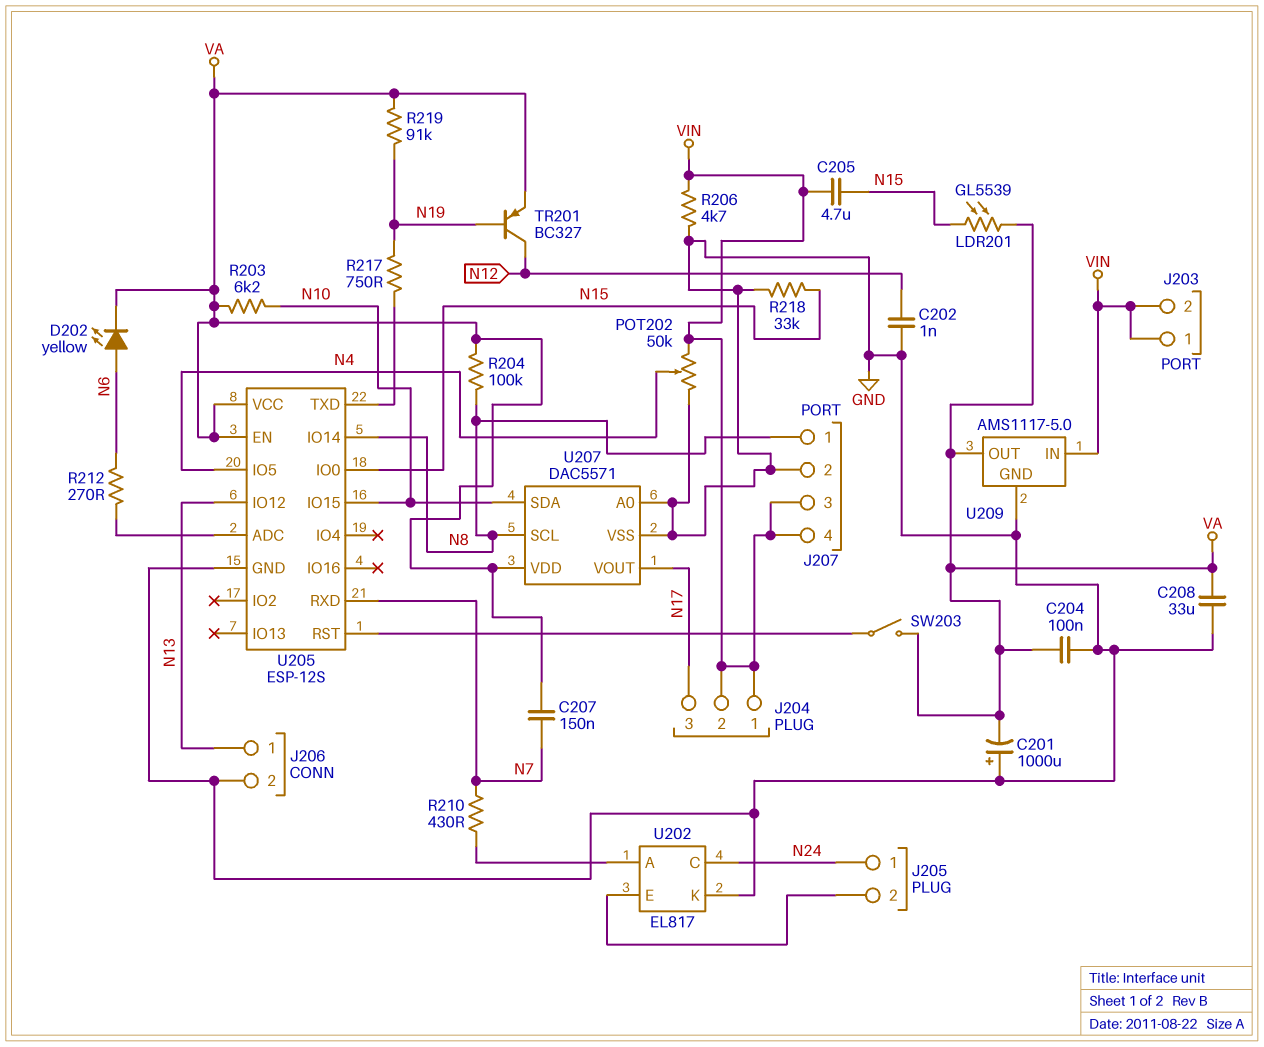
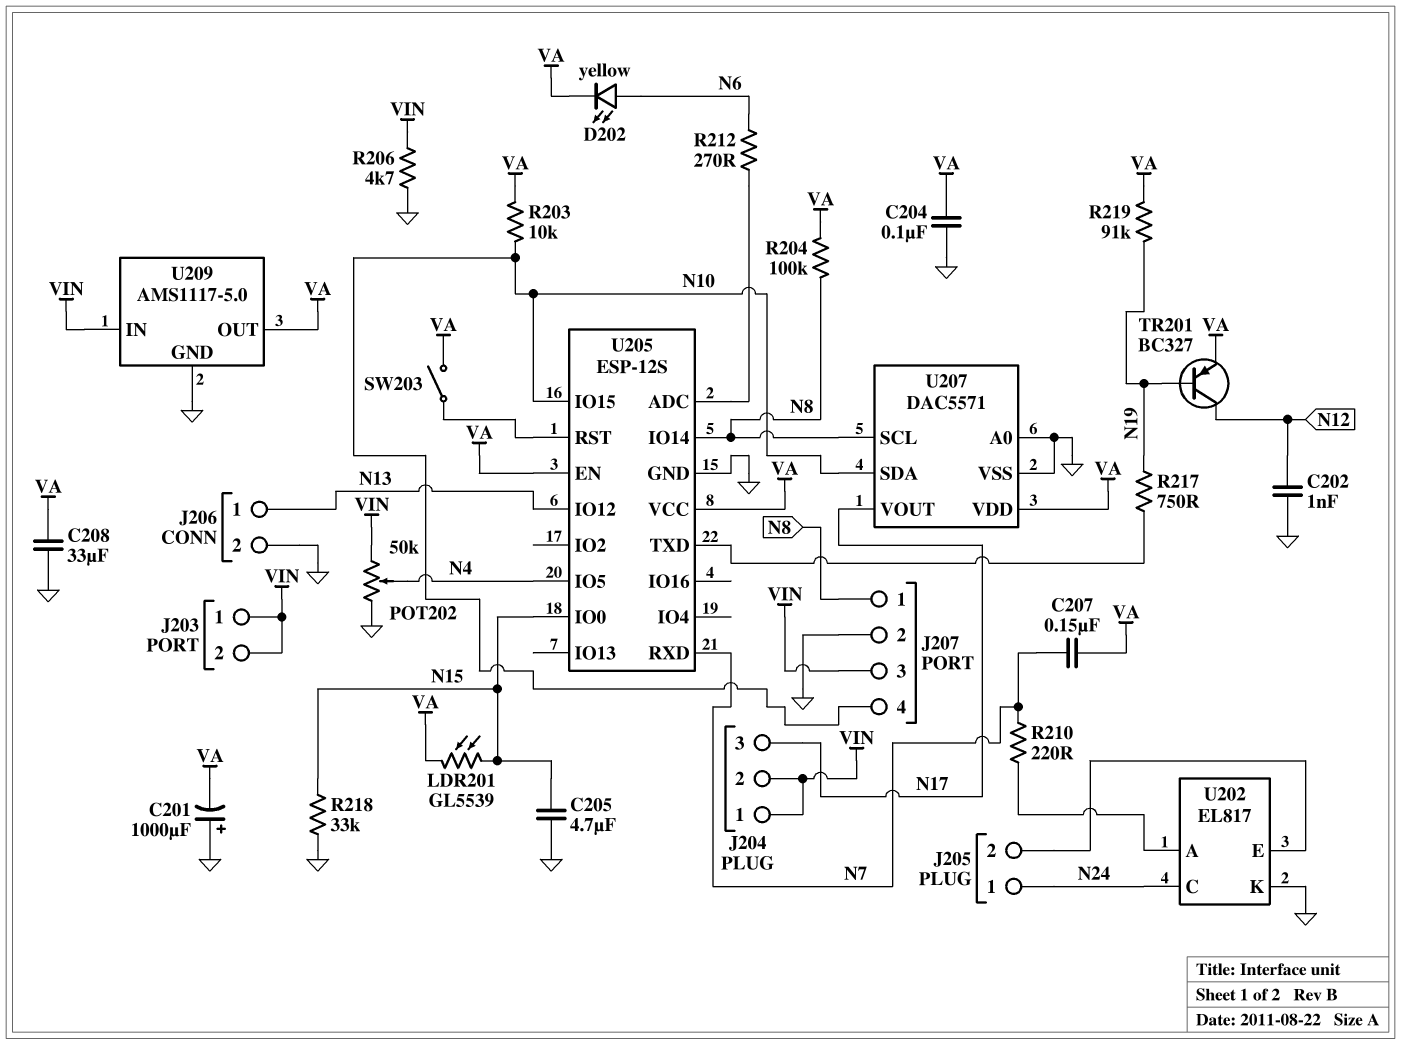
C205: 4.7uF (N15, VIN) -> 4.7uF (GND, N15)
J207 pin 4: VIN -> N10
R203: 6.2k (N10, VA) -> 10k (N10, VA)
R210: 430 (N7, U202/A) -> 220 (N7, U202/A)

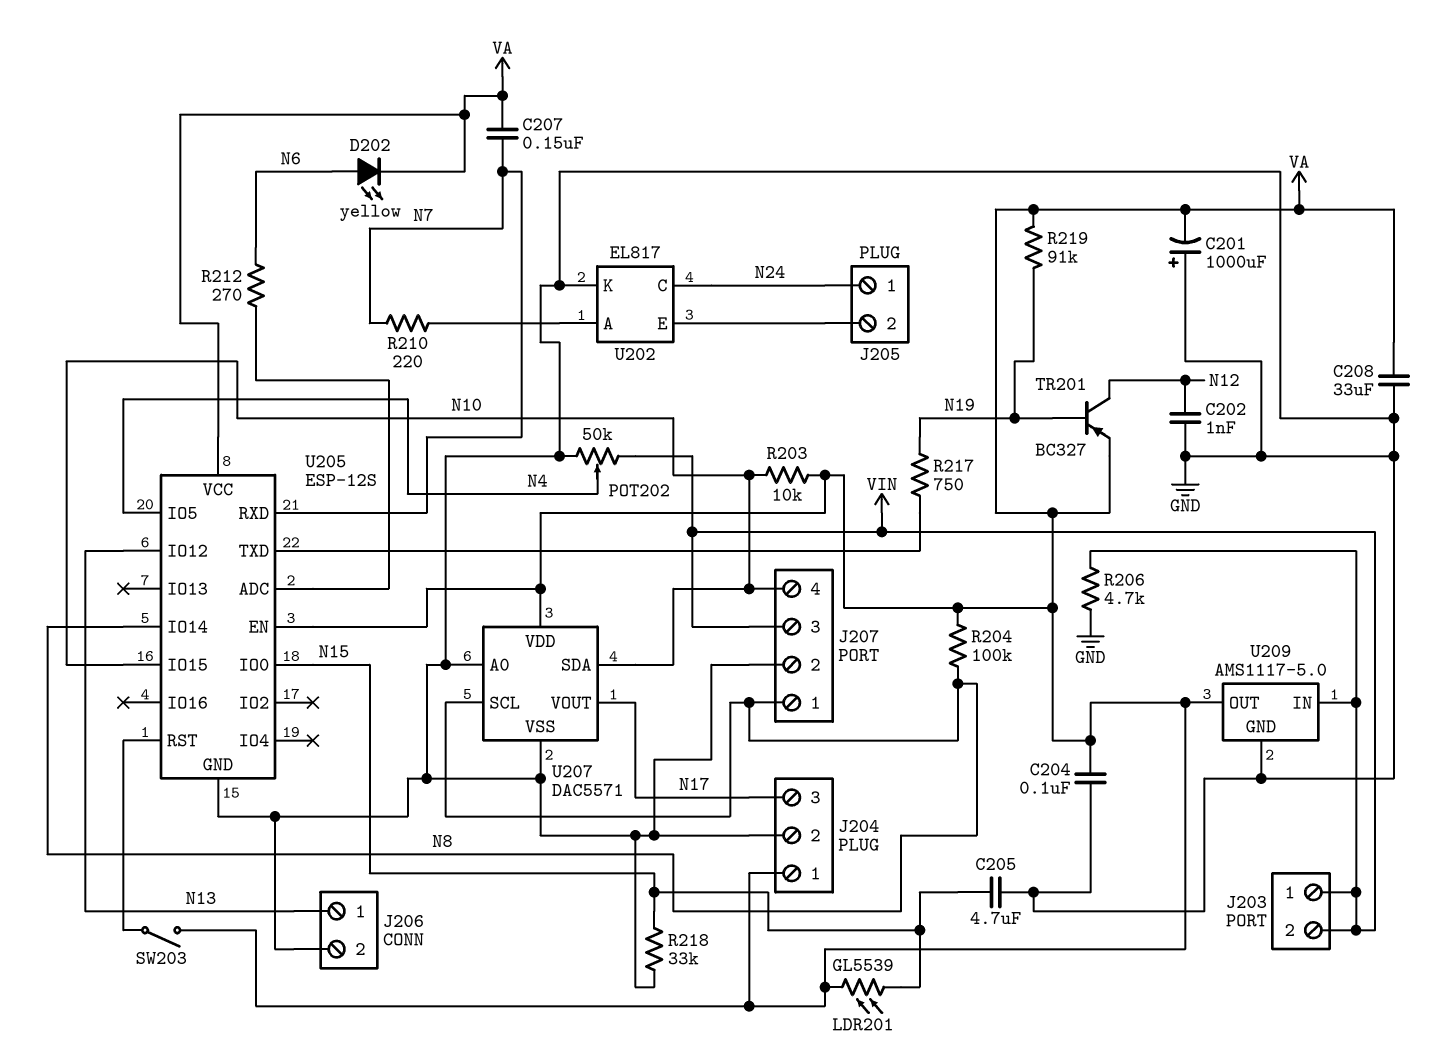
J204 pin 1: VIN -> VA
J204 pin 2: VIN -> GND

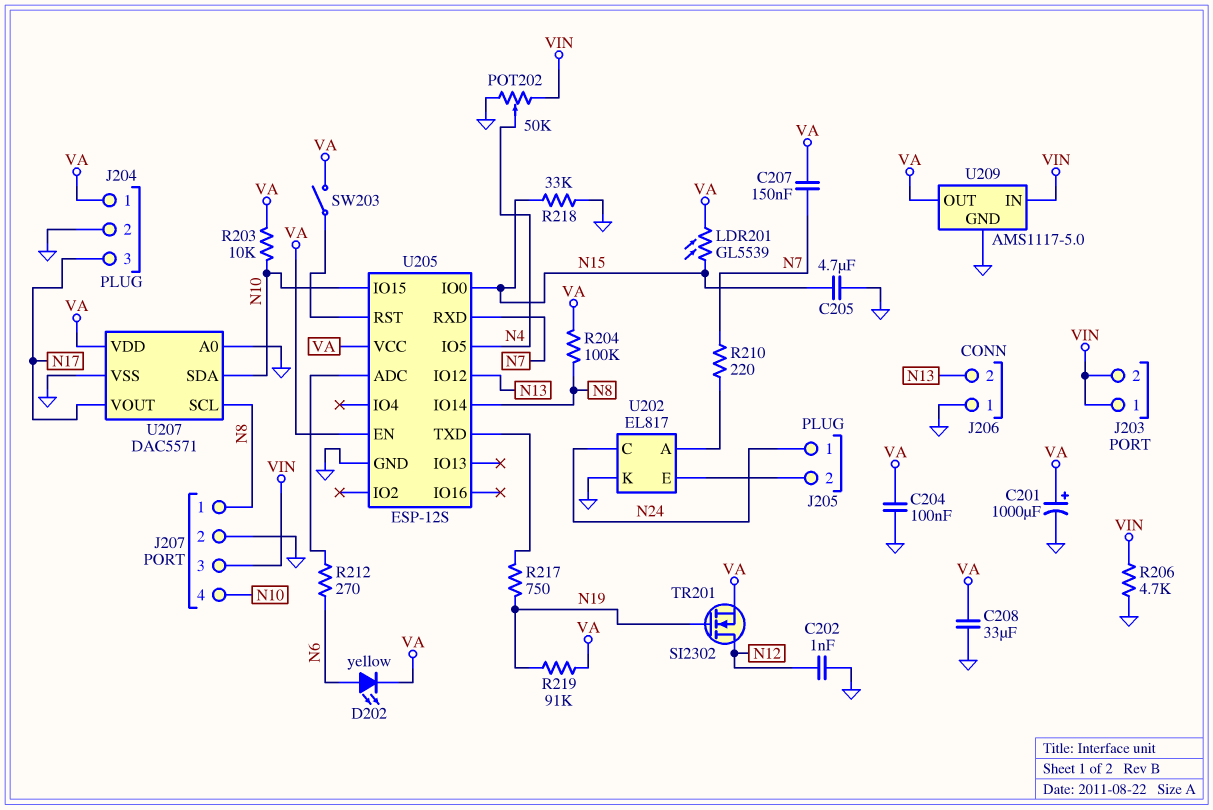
C201: 1000uF (plus GND, minus VA) -> 1000uF (plus VA, minus GND)
J206 pin 1: N13 -> GND
J206 pin 2: GND -> N13
TR201: PNP BC327 (B N19, C N12, E VA) -> NMOS SI2302 (G N19, D N12, S VA)

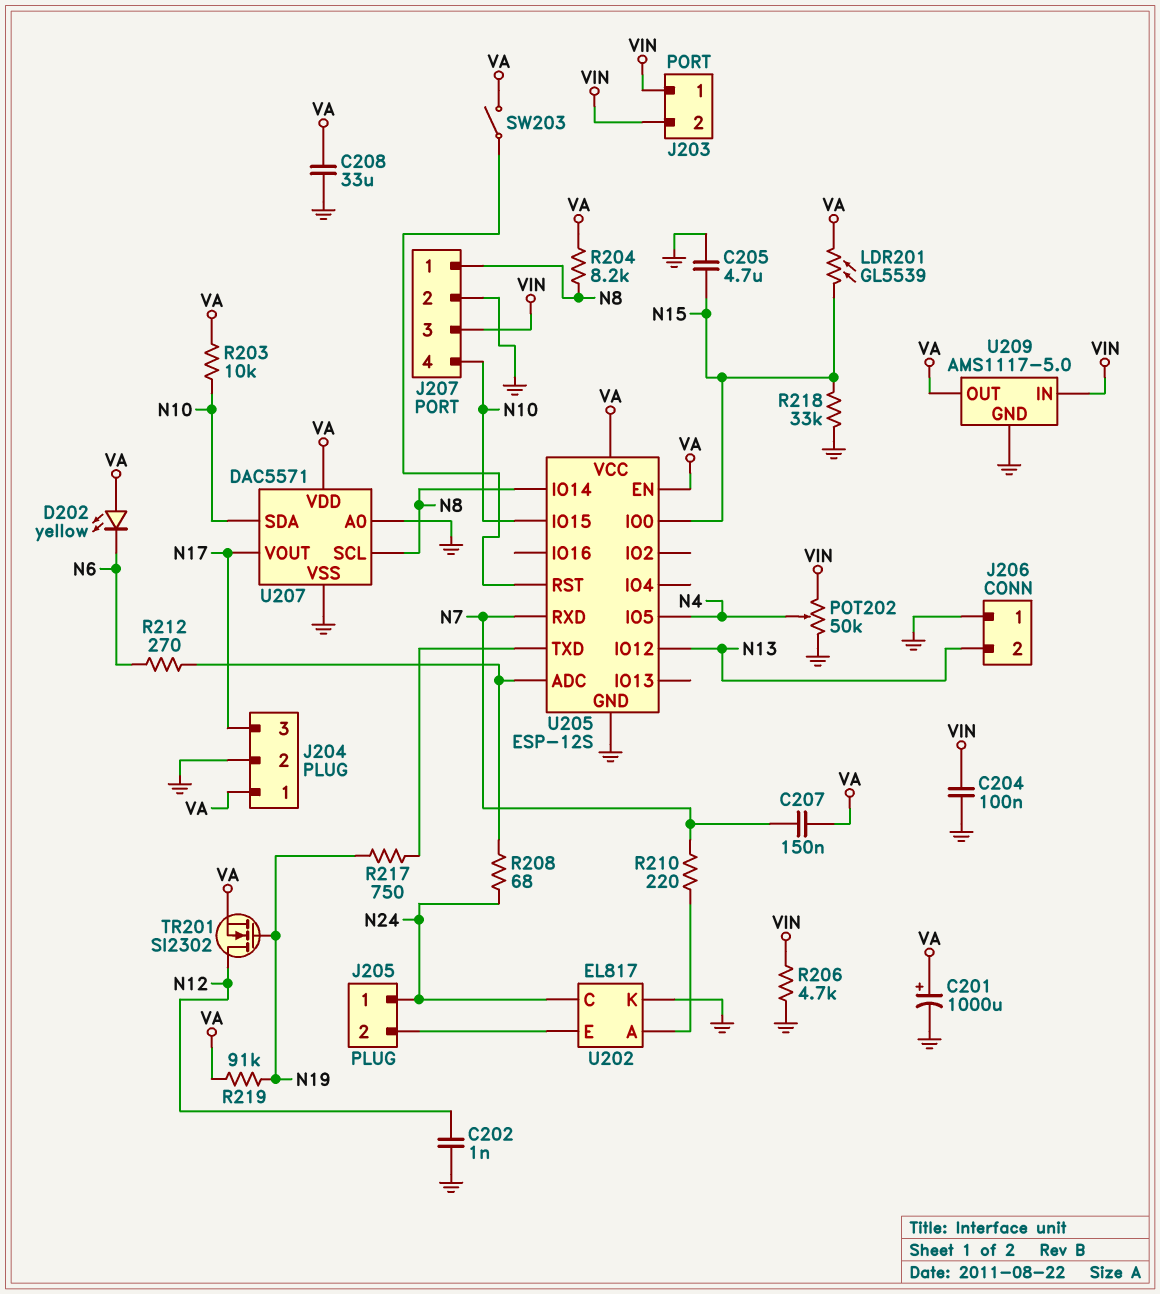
C204: 100nF (GND, VA) -> 100nF (GND, VIN)
D202: LED yellow (A N6, K VA) -> LED yellow (A VA, K N6)
R204: 100k (N8, VA) -> 8.2k (N8, VA)
R208: none -> 68 (N24, U205/ADC)

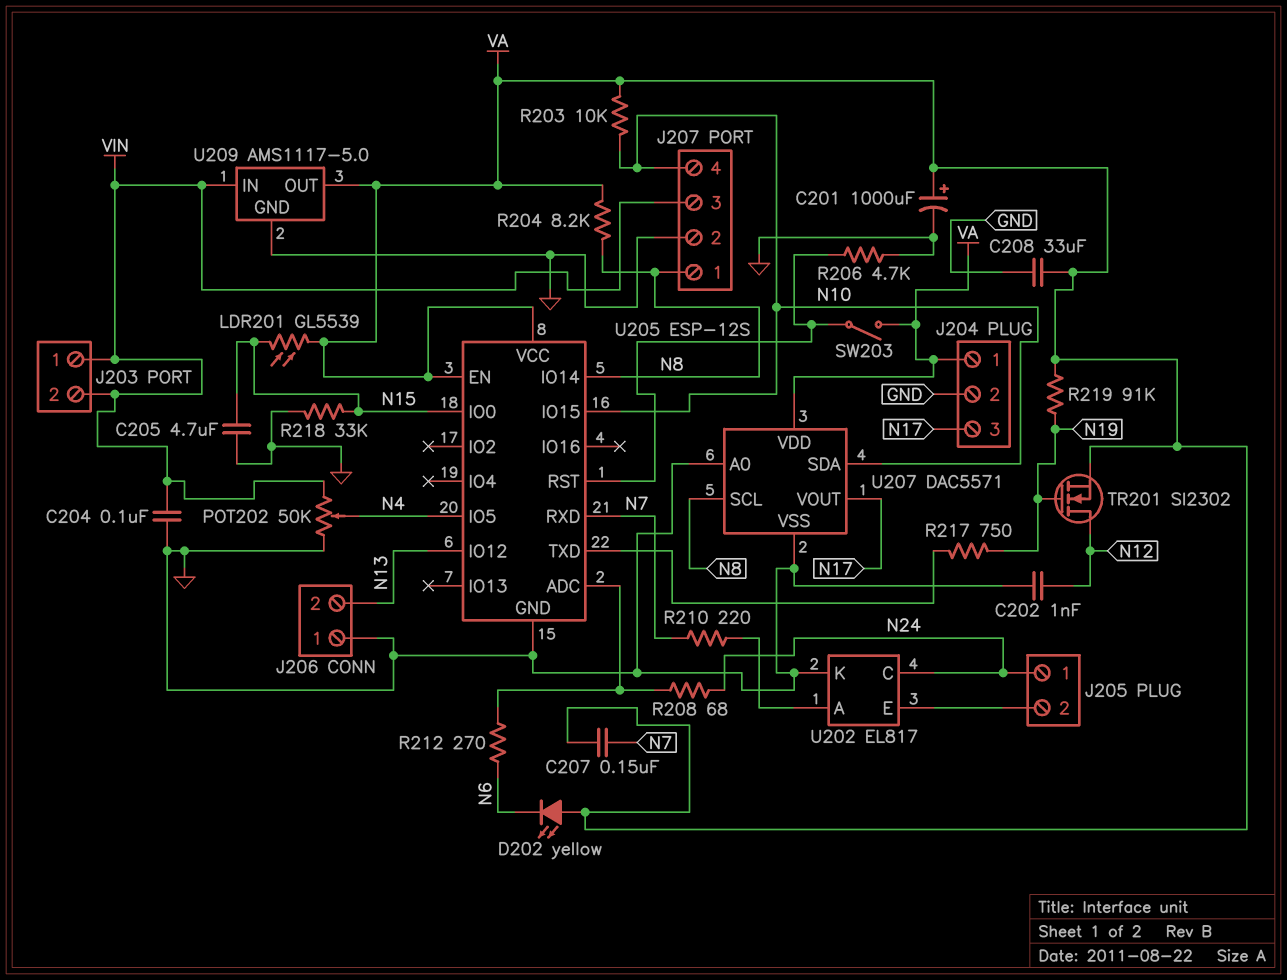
R206: 4.7k (GND, VIN) -> 4.7k (GND, U205/RST)

